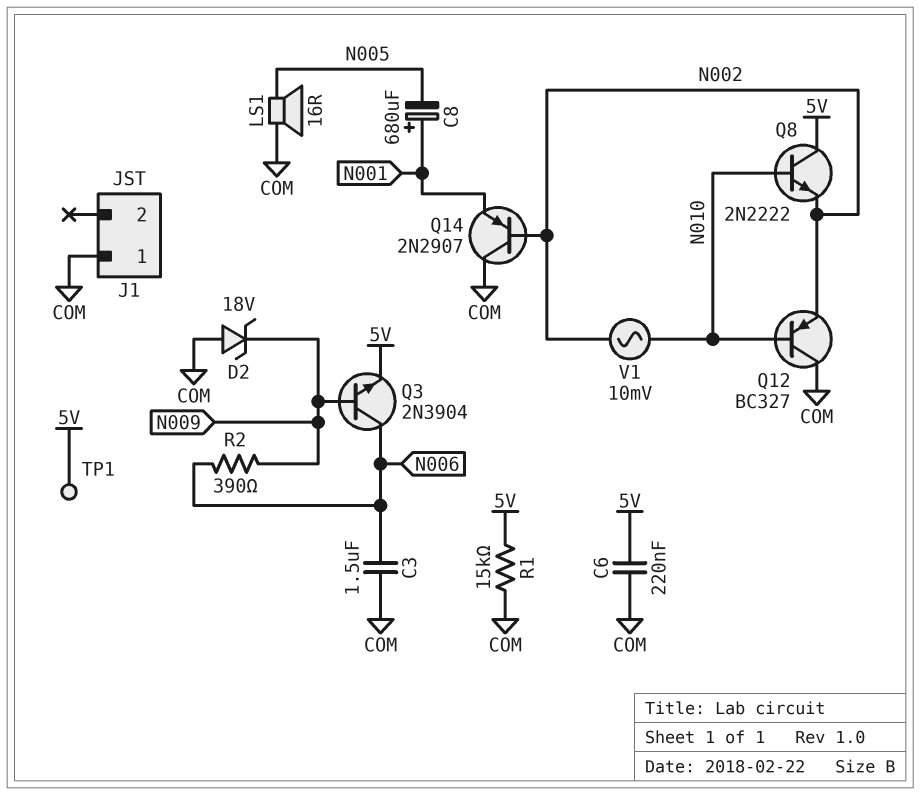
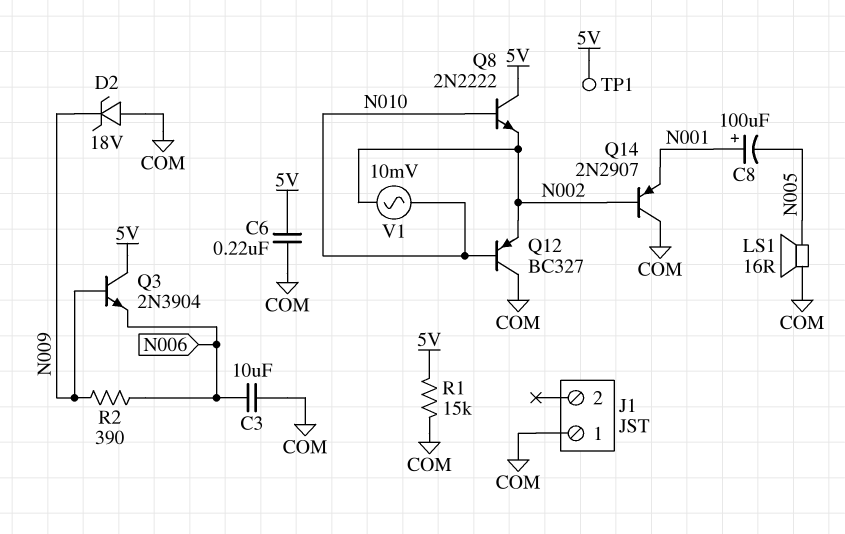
C3: 1.5uF (COM, N006) -> 10uF (COM, N006)
C8: 680uF (plus N001, minus N005) -> 100uF (plus N001, minus N005)
Q3: NPN 2N3904 (B N009, C N006, E 5V) -> NPN 2N3904 (B N009, C 5V, E N006)

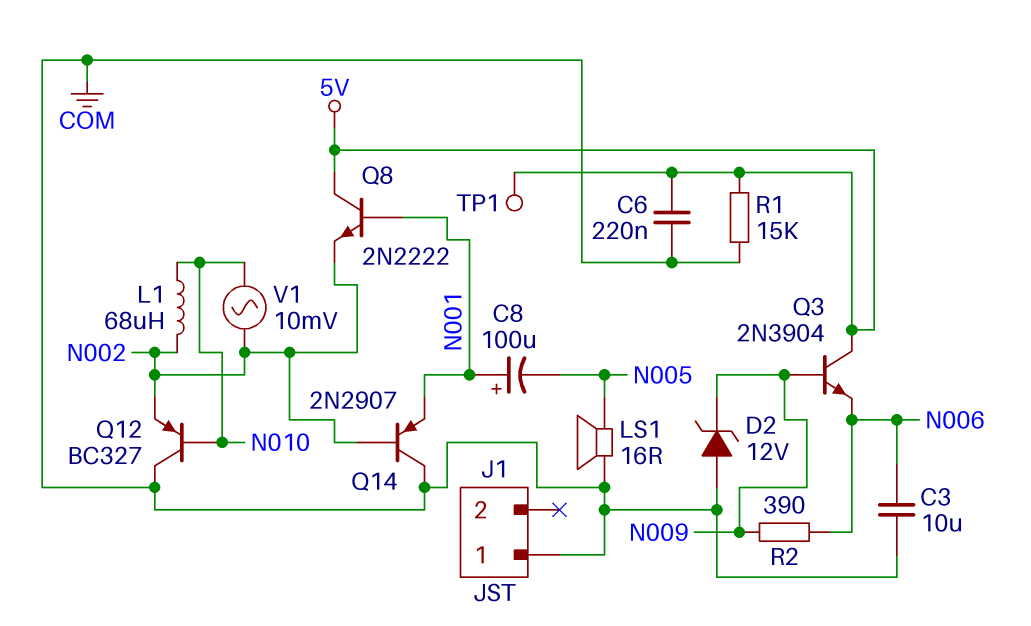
D2: zener 18V (A COM, K N009) -> zener 12V (A COM, K N009)
L1: none -> 68uH (N002, N010)
Q8: NPN 2N2222 (B N010, C 5V, E N002) -> NPN 2N2222 (B N001, C 5V, E N002)

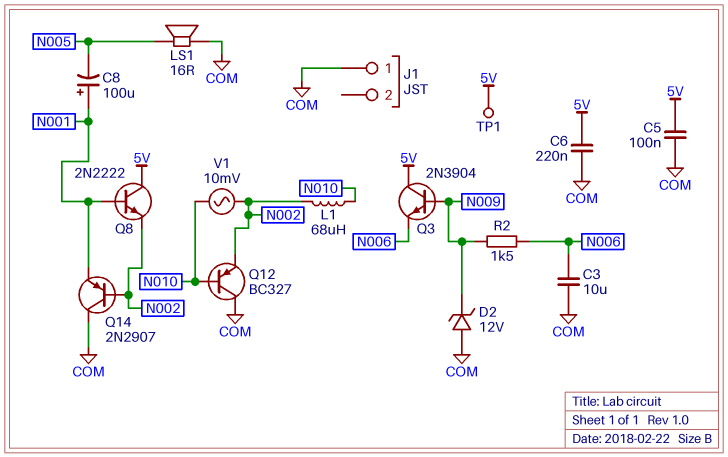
C5: none -> 100nF (5V, COM)
R1: 15k (5V, COM) -> none
R2: 390 (N006, N009) -> 1.5k (N006, N009)

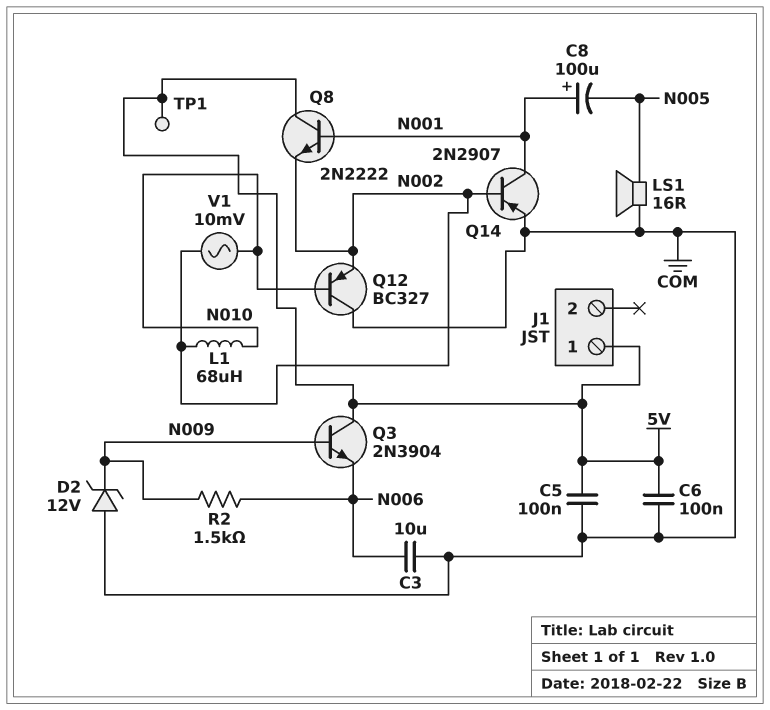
C6: 220nF (5V, COM) -> 100nF (5V, COM)
J1 pin 1: COM -> 5V
Q14: PNP 2N2907 (B N002, C COM, E N001) -> PNP 2N2907 (B N002, C N001, E COM)

